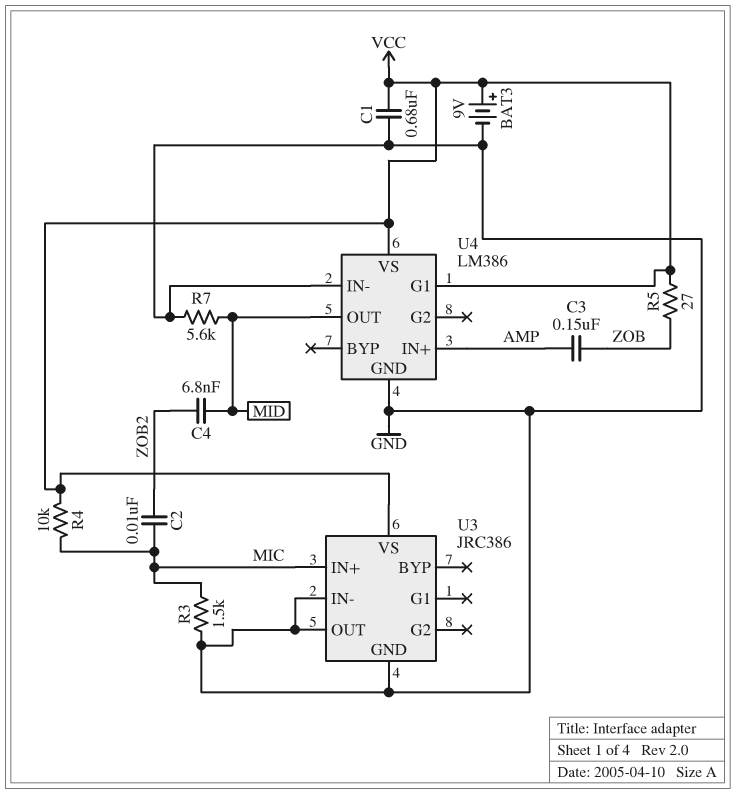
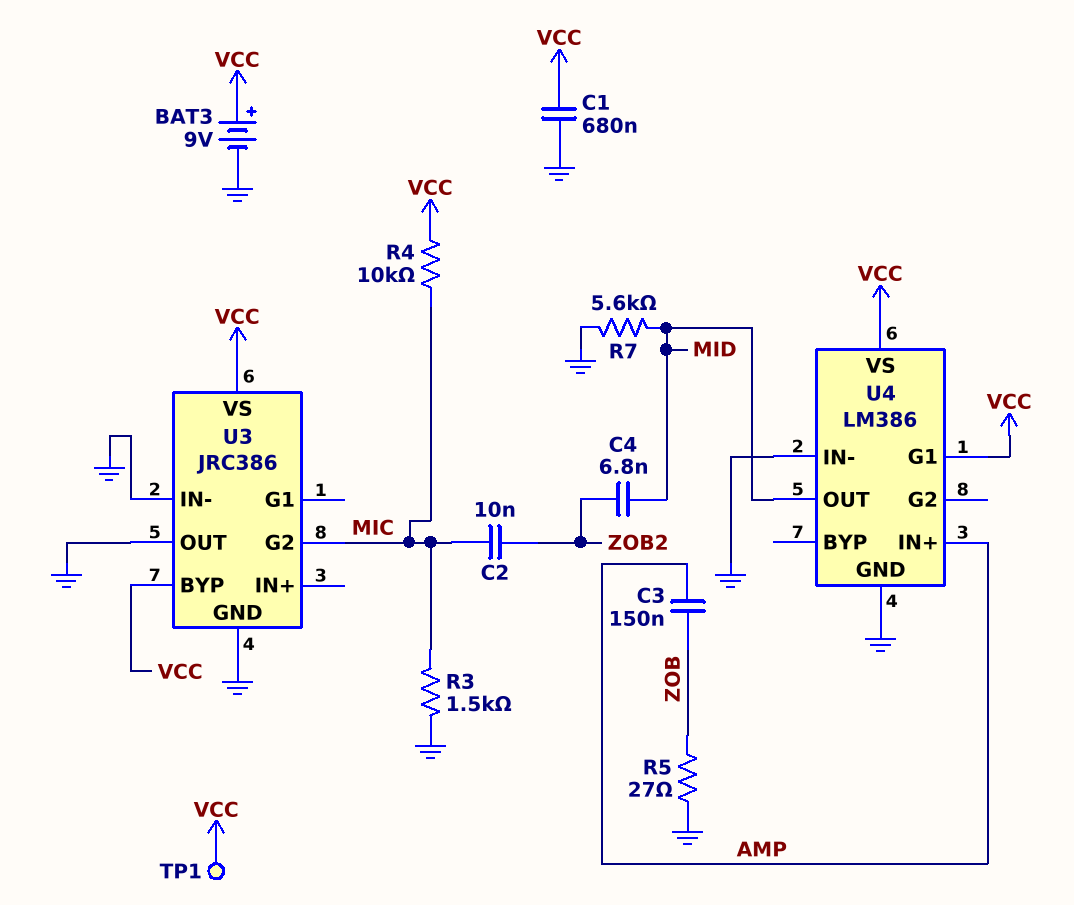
R5: 27 (VCC, ZOB) -> 27 (GND, ZOB)
TP1: none -> test point (VCC)
U3 pin BYP: none -> VCC
U3 pin G2: none -> MIC
U3 pin IN+: MIC -> none

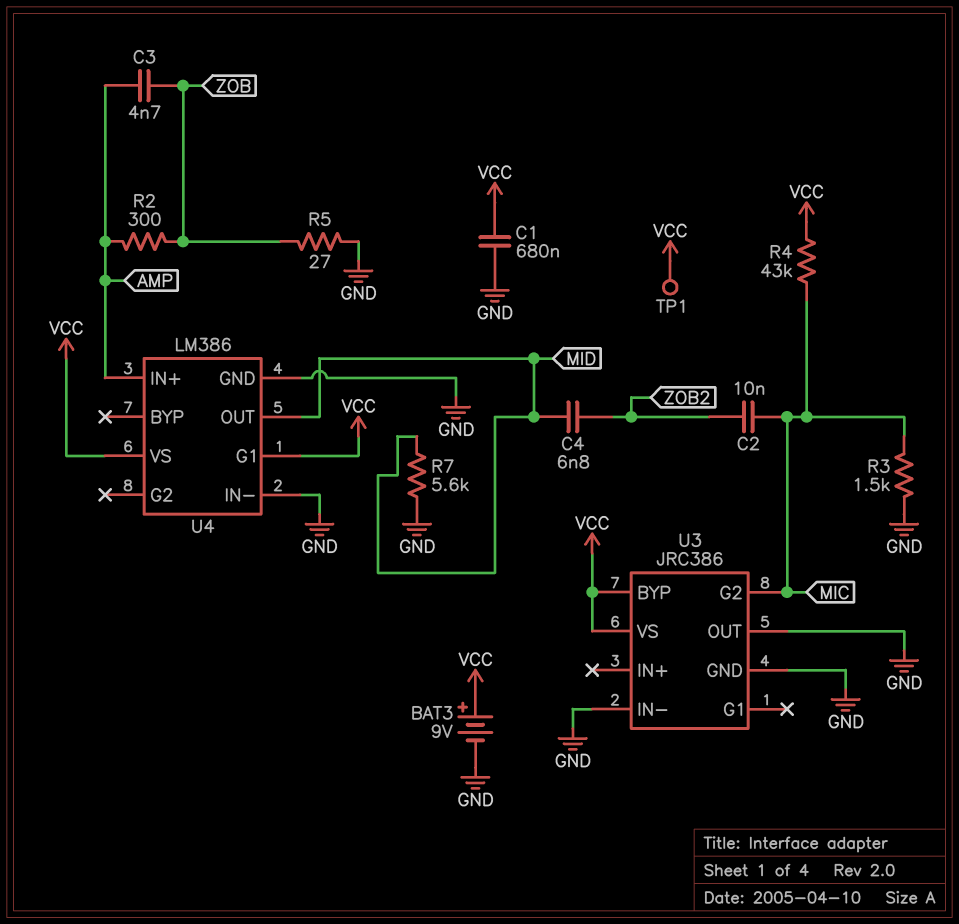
C3: 150nF (AMP, ZOB) -> 4.7nF (AMP, ZOB)
R2: none -> 300 (AMP, ZOB)
R4: 10k (MIC, VCC) -> 43k (MIC, VCC)

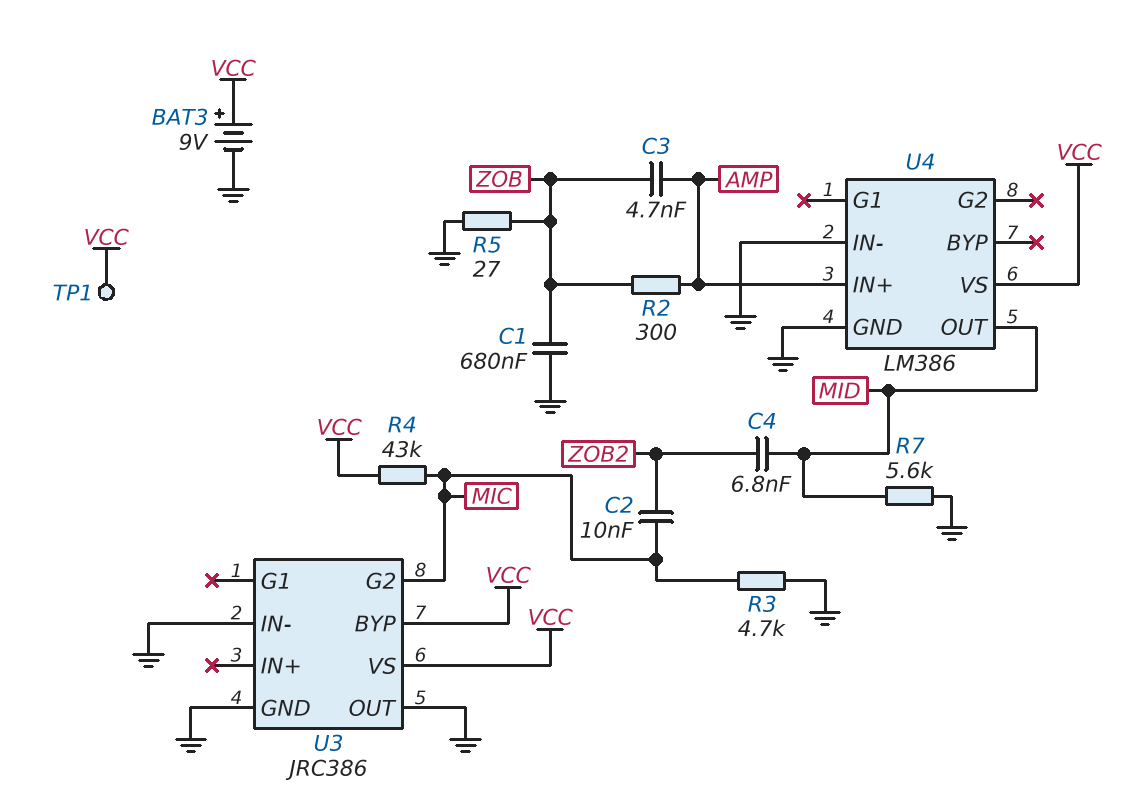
C1: 680nF (GND, VCC) -> 680nF (GND, ZOB)
R3: 1.5k (GND, MIC) -> 4.7k (GND, MIC)
U4 pin G1: VCC -> none

